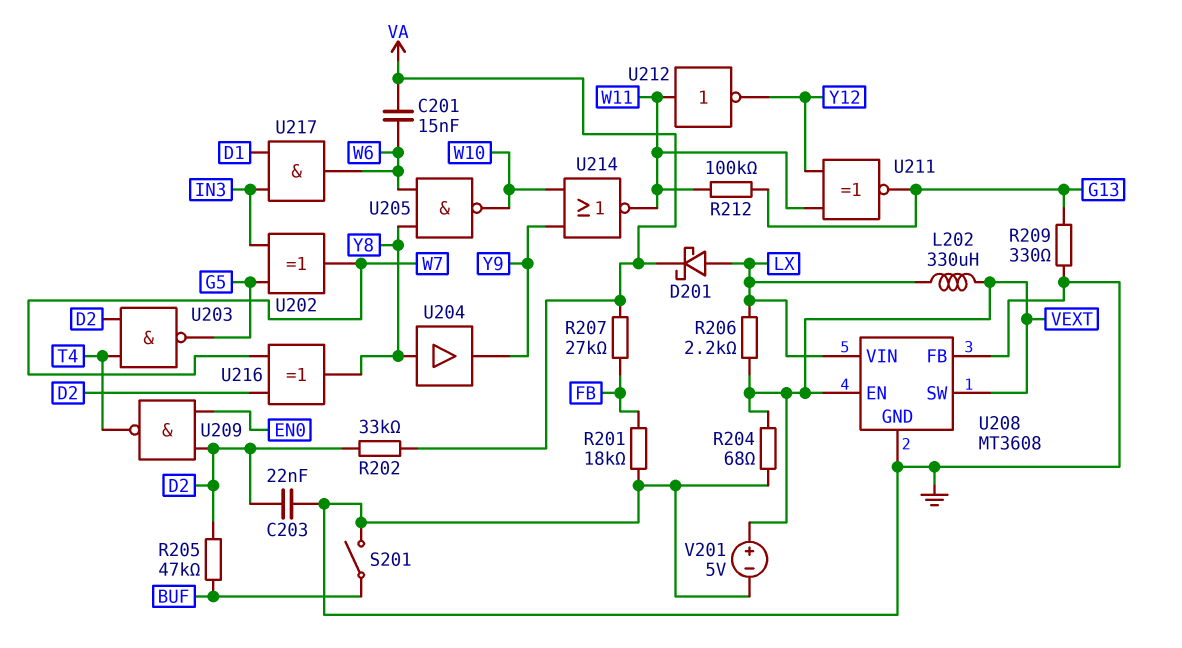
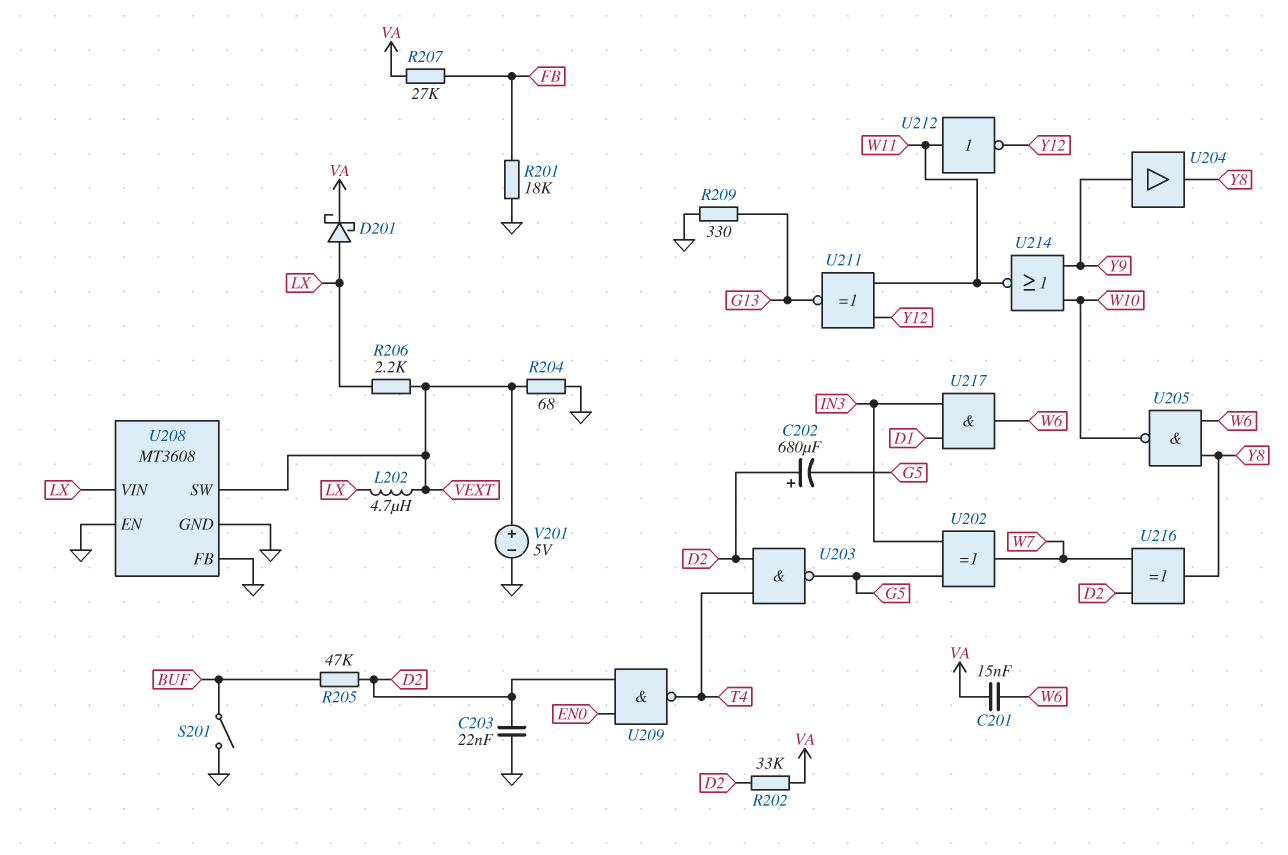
C202: none -> 680uF (plus D2, minus G5)
L202: 330uH (LX, VEXT) -> 4.7uH (LX, VEXT)
R212: 100k (G13, W11) -> none
U204: buffer (in Y8, out Y9) -> buffer (in Y9, out Y8)
U208 pin EN: VEXT -> GND

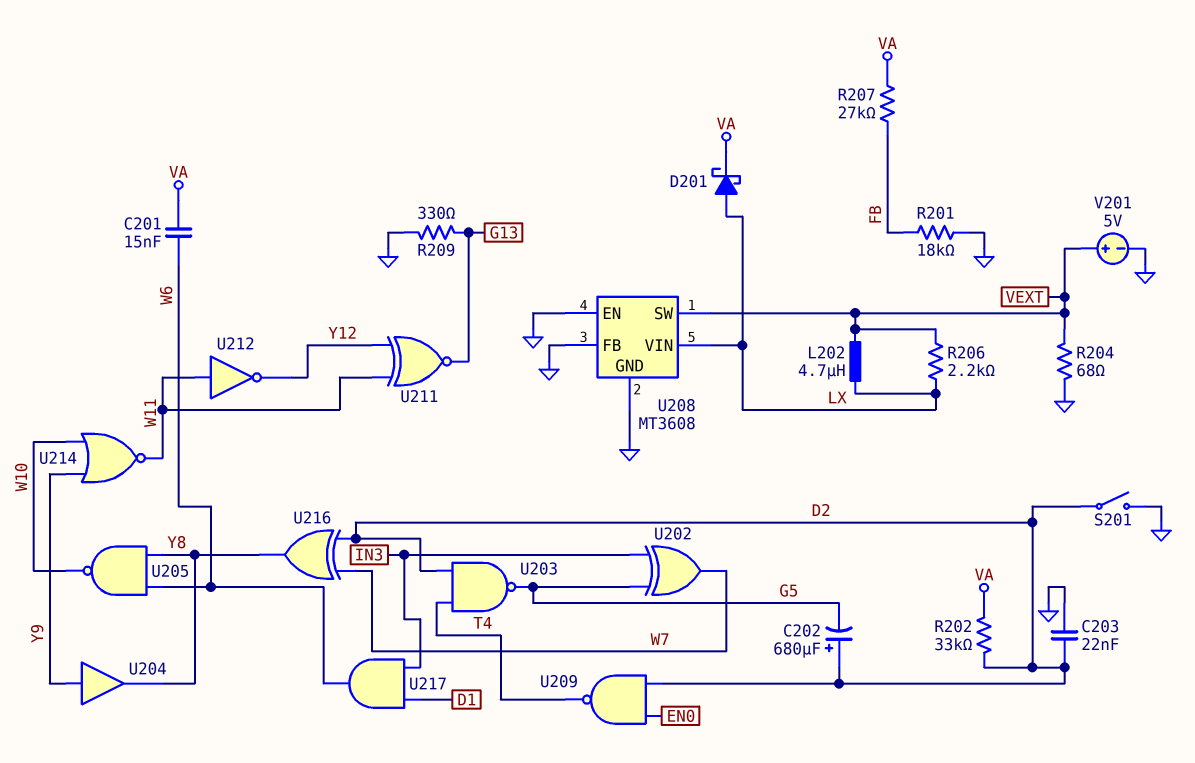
R205: 47k (BUF, D2) -> none
S201: switch (BUF, GND) -> switch (D2, GND)

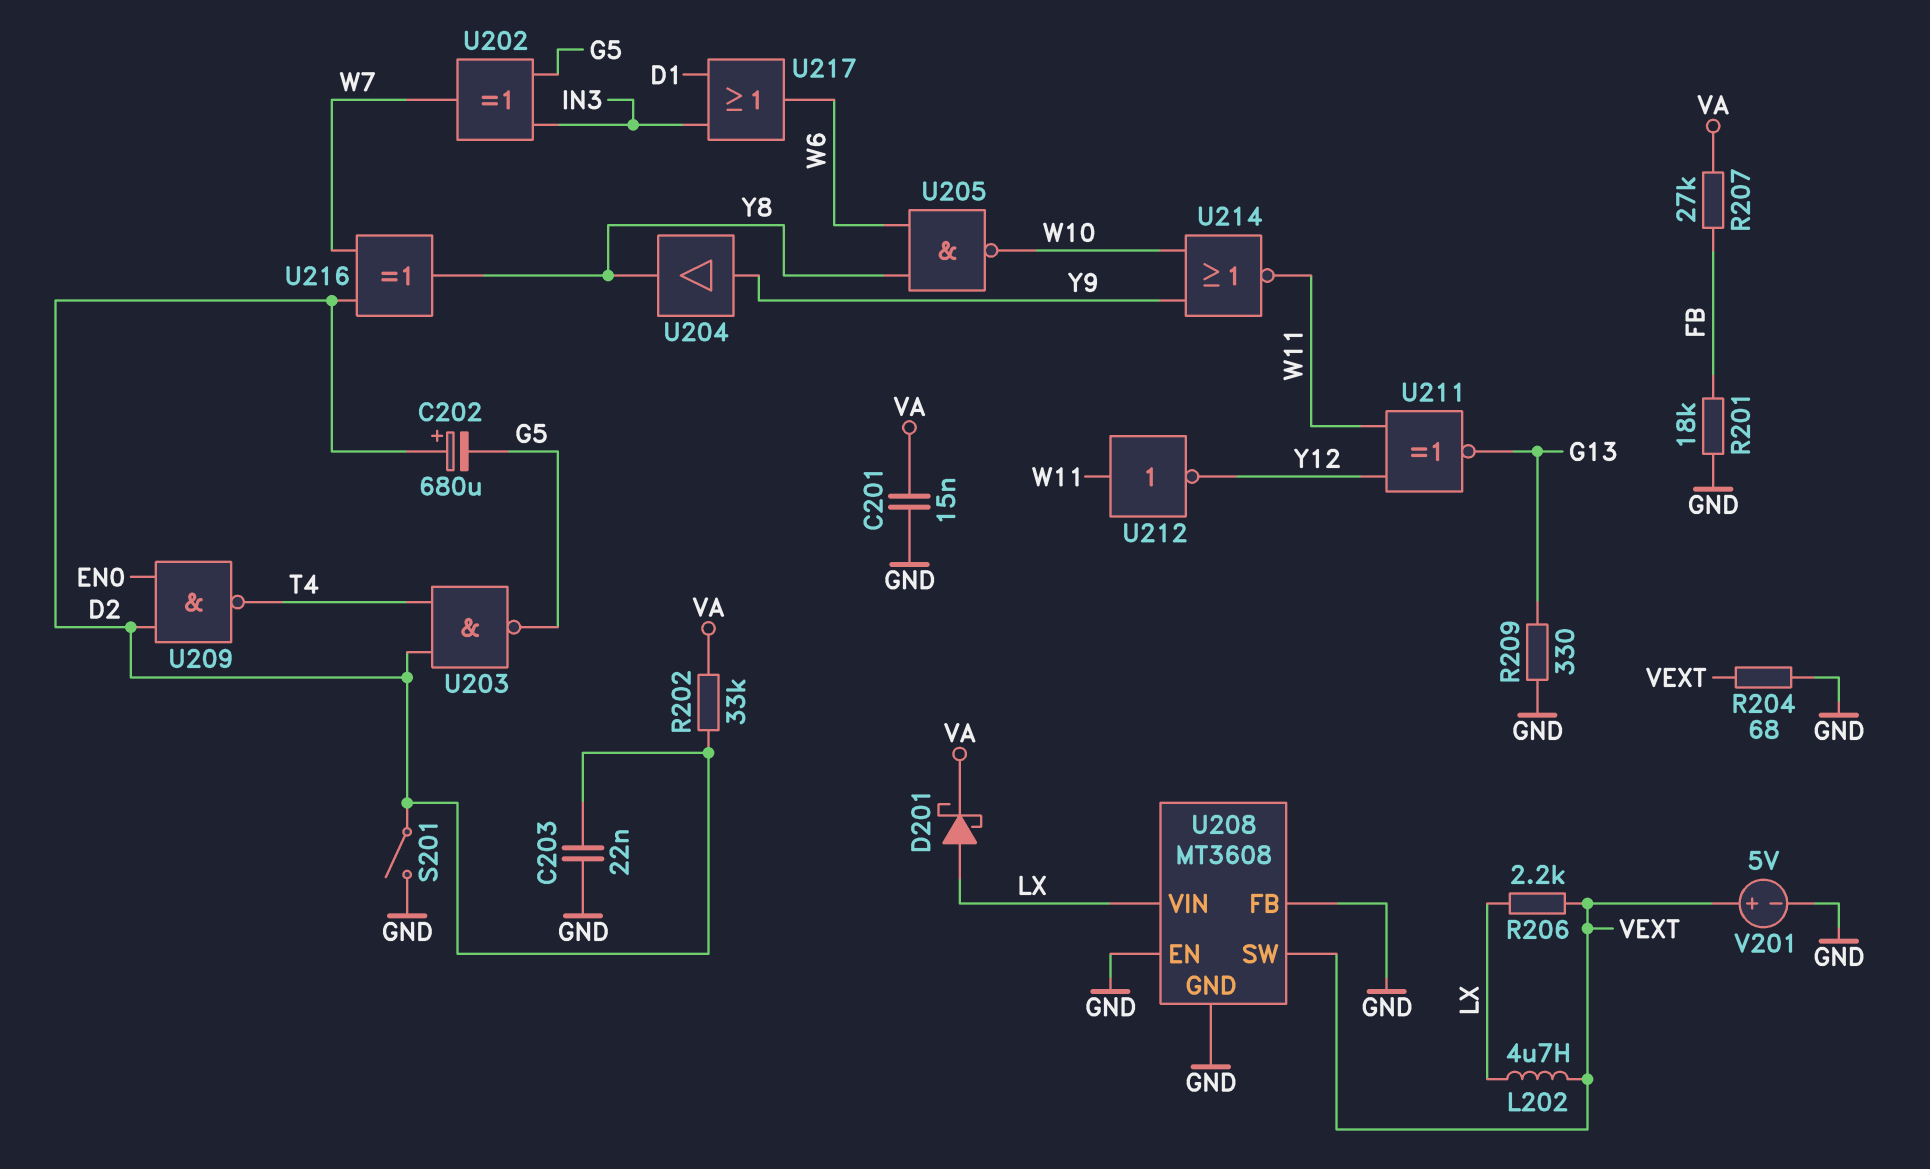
C201: 15nF (VA, W6) -> 15nF (GND, VA)
U217: AND (in D1, in IN3, out W6) -> OR (in D1, in IN3, out W6)

